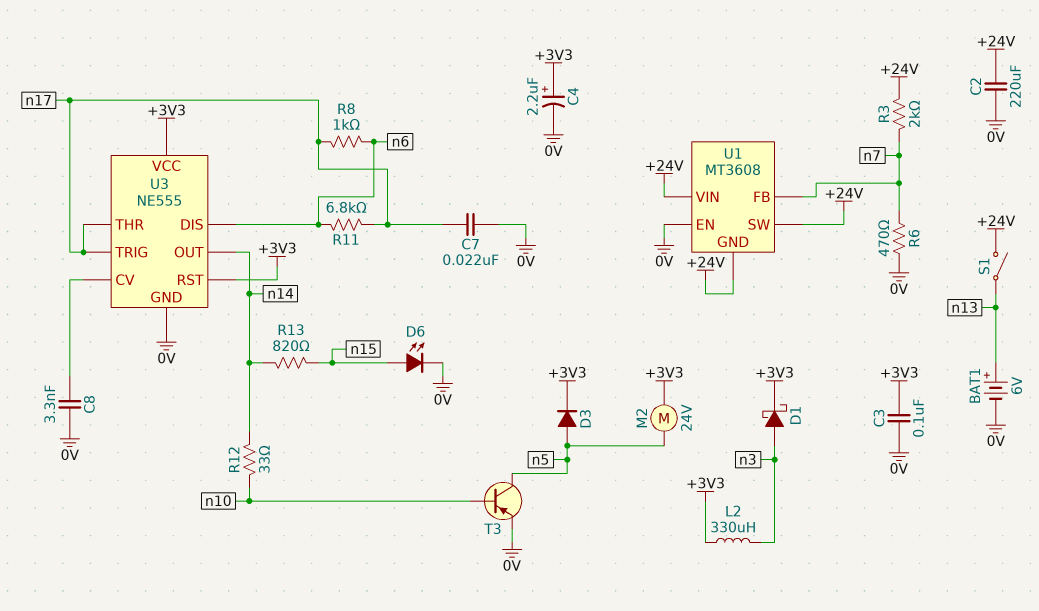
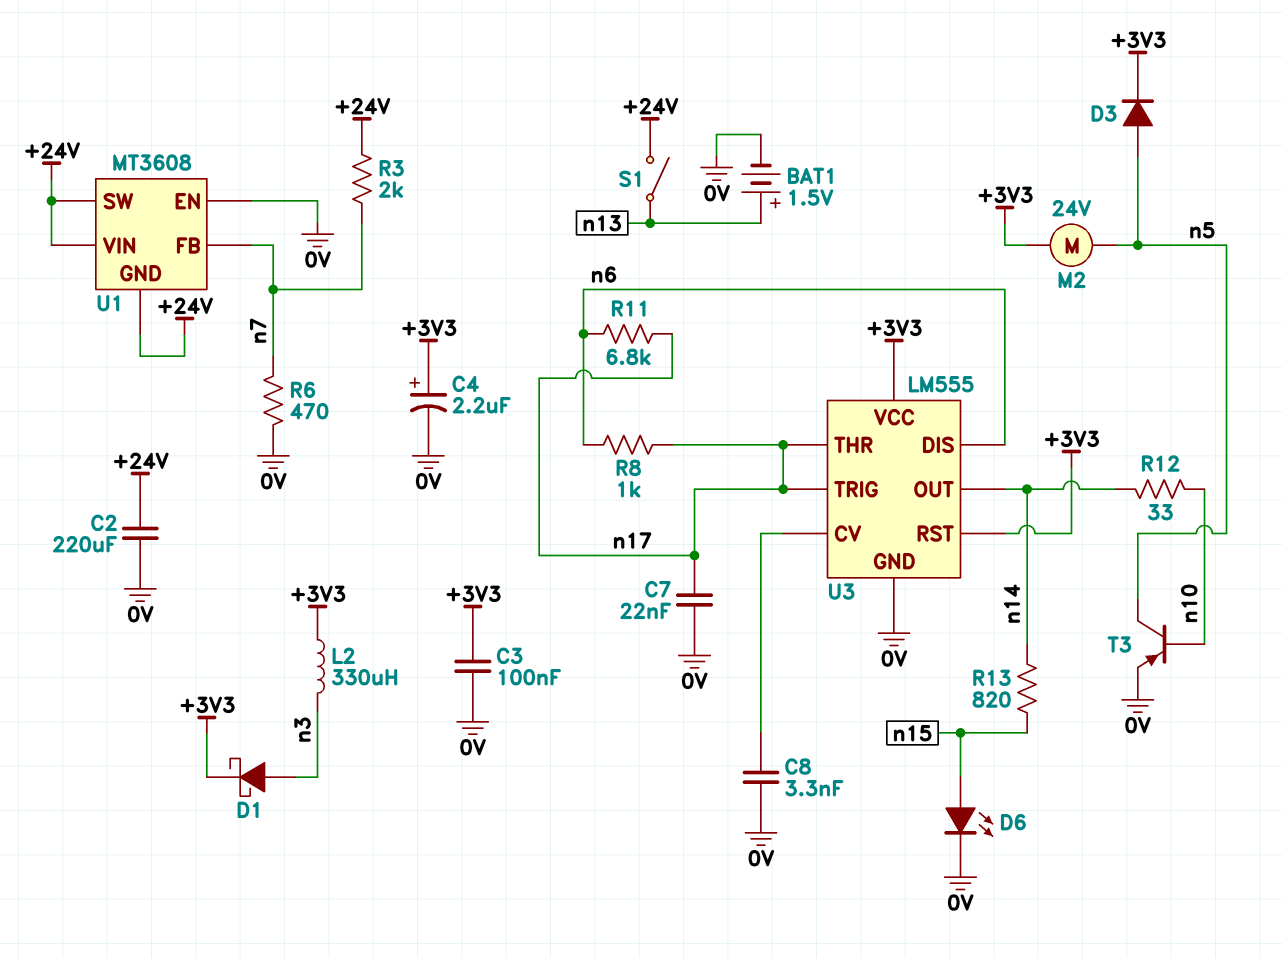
BAT1: 6V (plus n13, minus 0V) -> 1.5V (plus n13, minus 0V)
U3: NE555 -> LM555

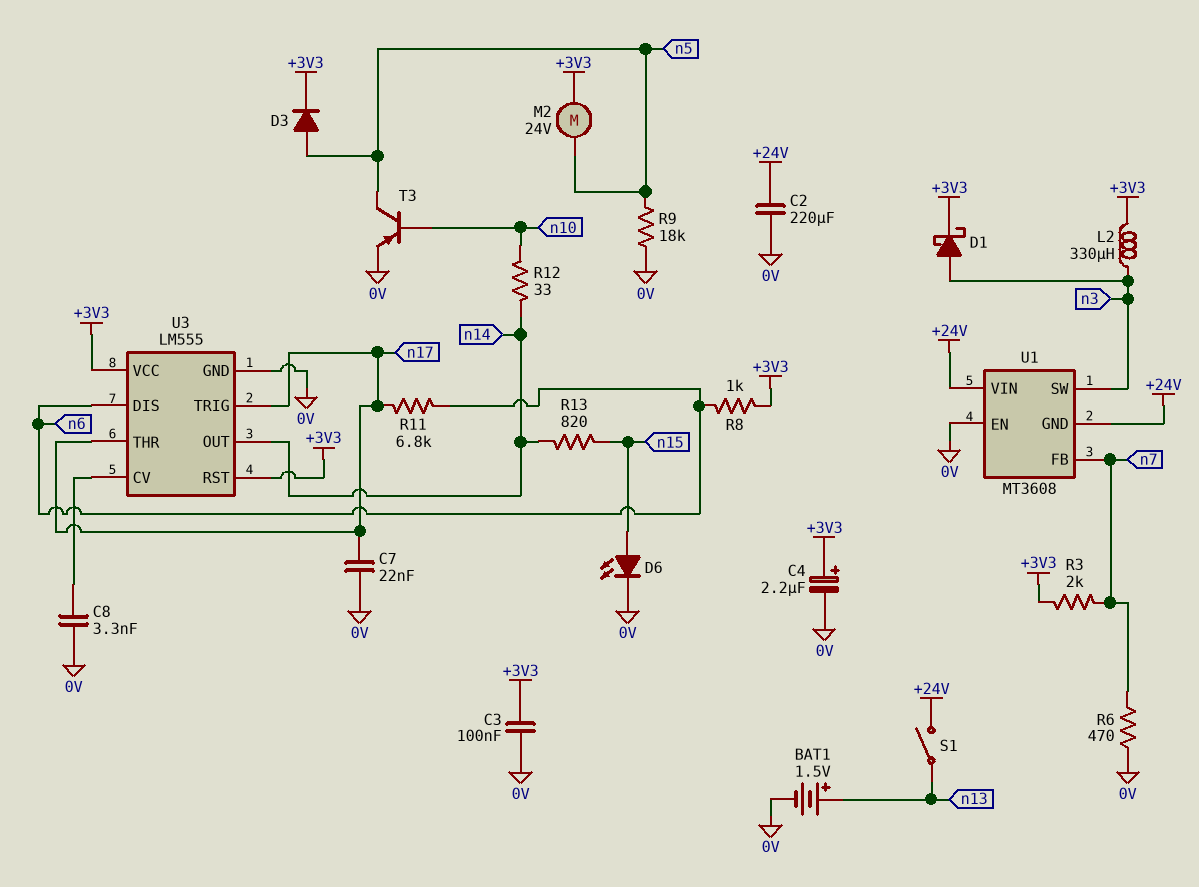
R3: 2k (+24V, n7) -> 2k (+3V3, n7)
R8: 1k (n6, n17) -> 1k (+3V3, n6)
R9: none -> 18k (0V, n5)
U1 pin SW: +24V -> n3

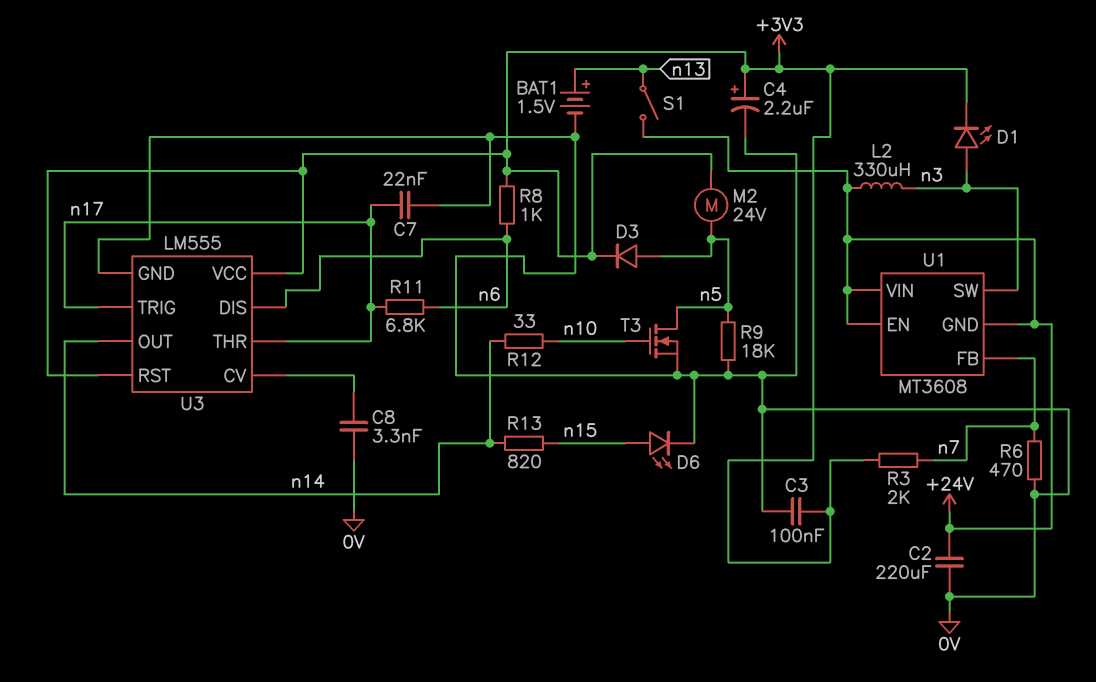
D1: schottky (A n3, K +3V3) -> LED (A n3, K +3V3)
L2: 330uH (+3V3, n3) -> 330uH (+24V, n3)
T3: PNP (B n10, C n5, E 0V) -> NMOS (G n10, D n5, S 0V)
U1 pin EN: 0V -> +24V

